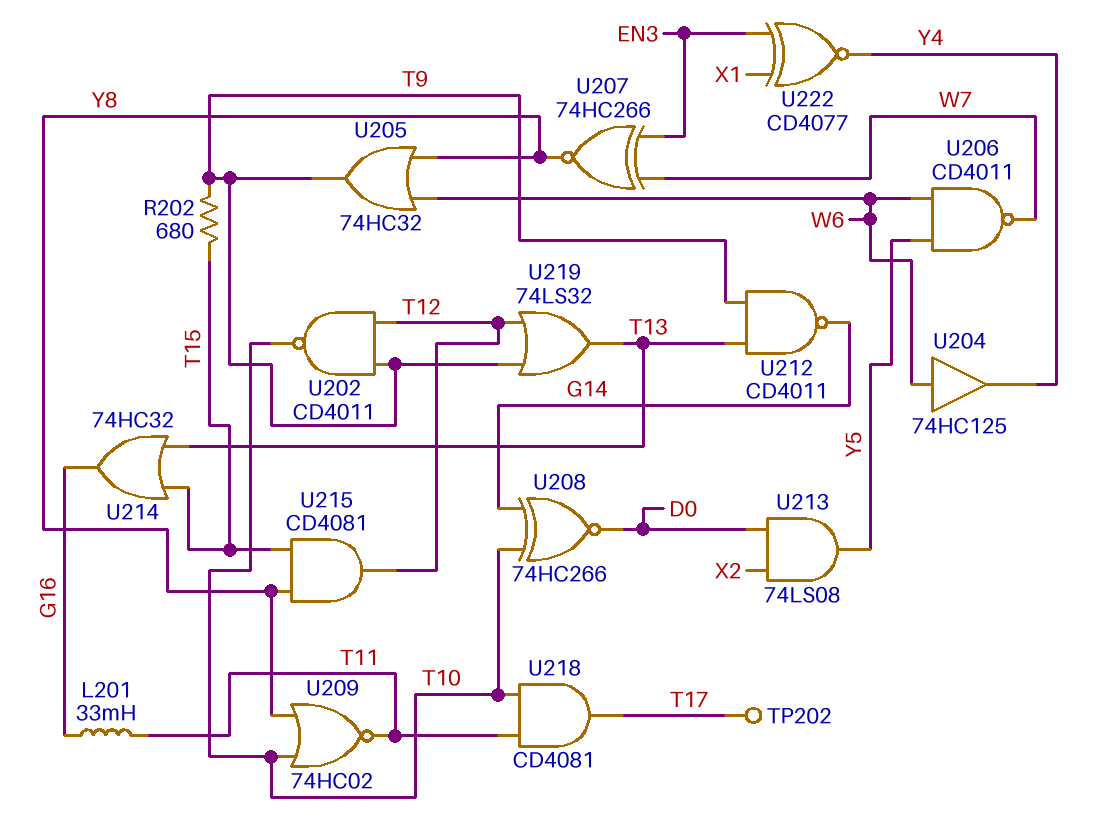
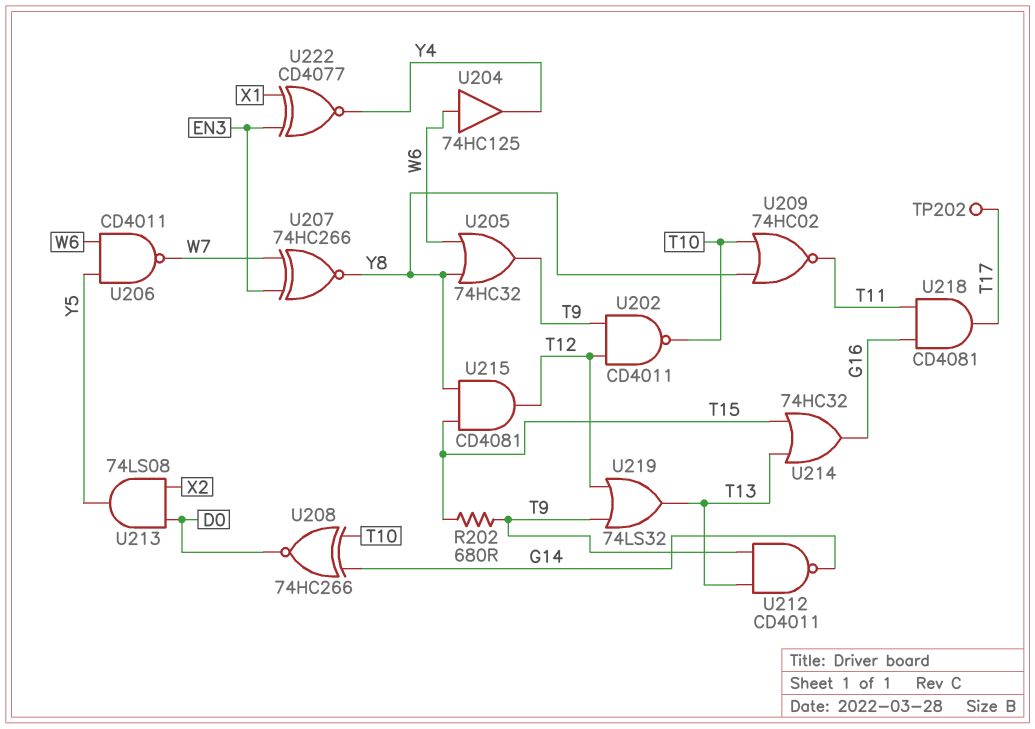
L201: 33mH (G16, T11) -> none
U218: AND CD4081 (in T10, in T11, out T17) -> AND CD4081 (in G16, in T11, out T17)

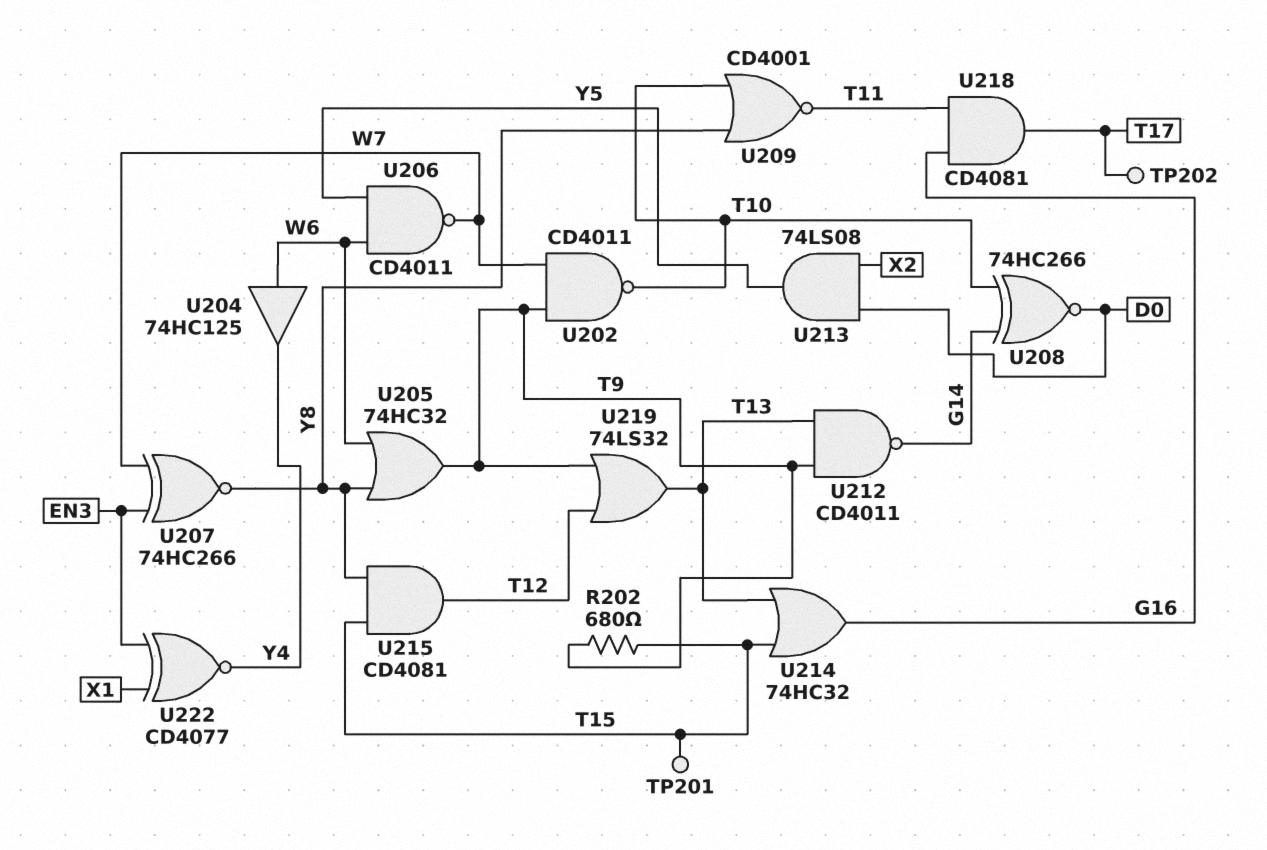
TP201: none -> test point (T15)
U202: NAND CD4011 (in T9, in T12, out T10) -> NAND CD4011 (in T9, in W7, out T10)
U209: NOR 74HC02 (in T10, in Y8, out T11) -> NOR CD4001 (in T10, in Y8, out T11)

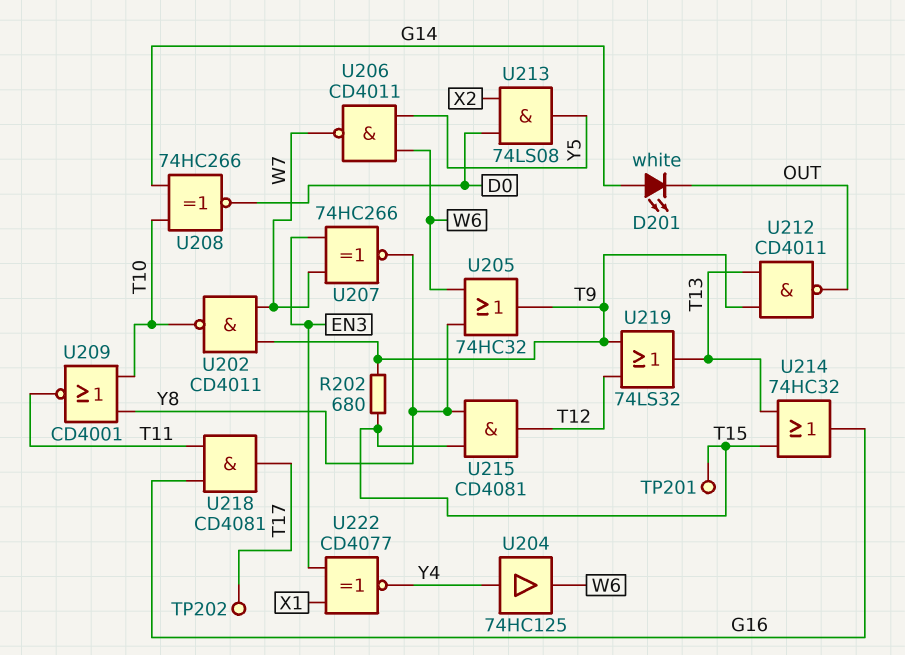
D201: none -> LED white (A G14, K OUT)
U204: buffer 74HC125 (in W6, out Y4) -> buffer 74HC125 (in Y4, out W6)
U212: NAND CD4011 (in T9, in T13, out G14) -> NAND CD4011 (in T9, in T13, out OUT)

